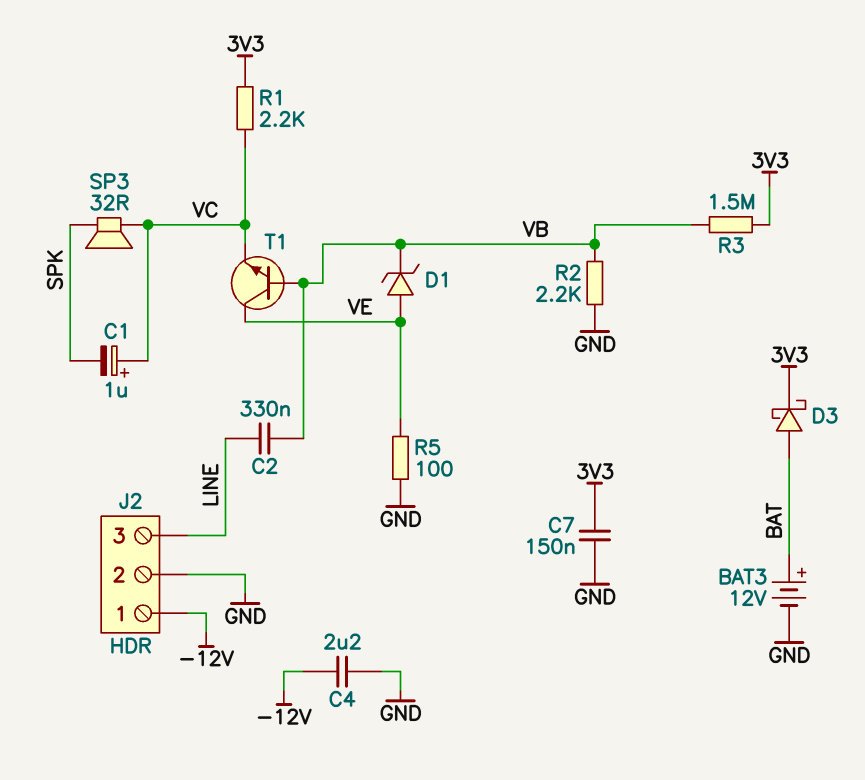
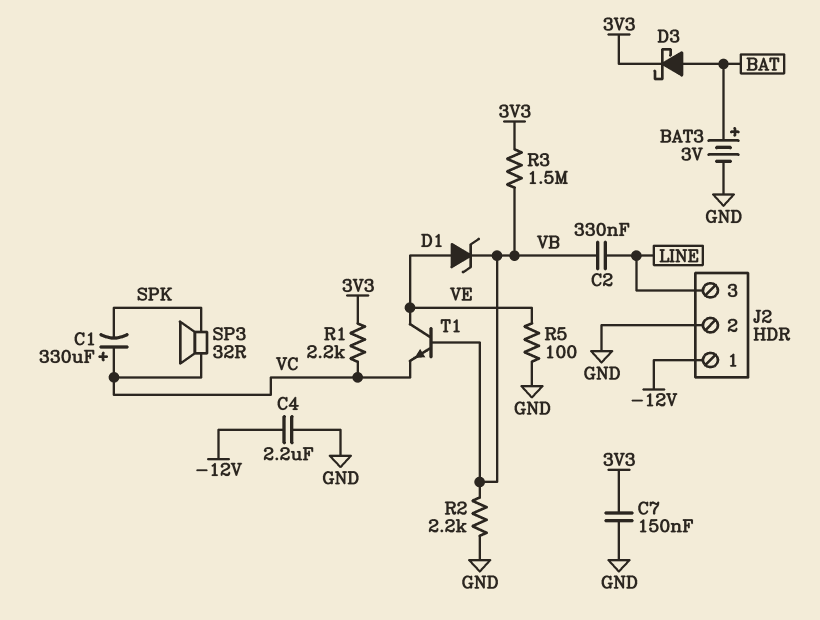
BAT3: 12V (plus BAT, minus GND) -> 3V (plus BAT, minus GND)
C1: 1uF (plus VC, minus SPK) -> 330uF (plus VC, minus SPK)

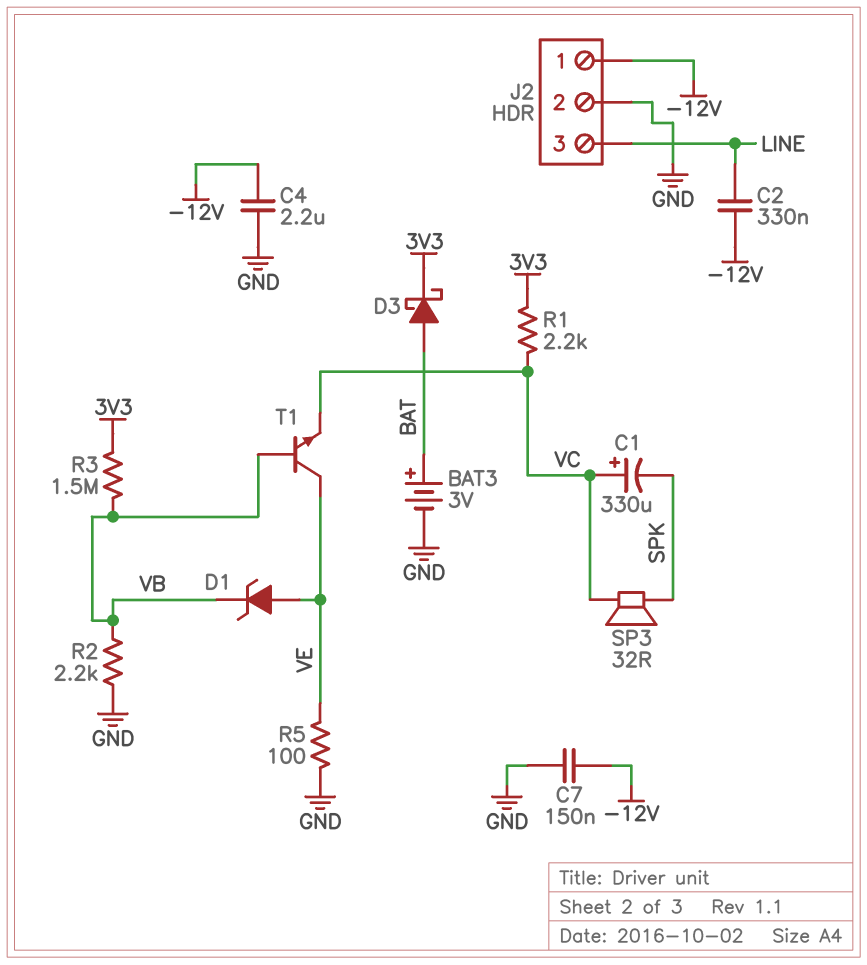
C2: 330nF (LINE, VB) -> 330nF (-12V, LINE)
C7: 150nF (3V3, GND) -> 150nF (-12V, GND)

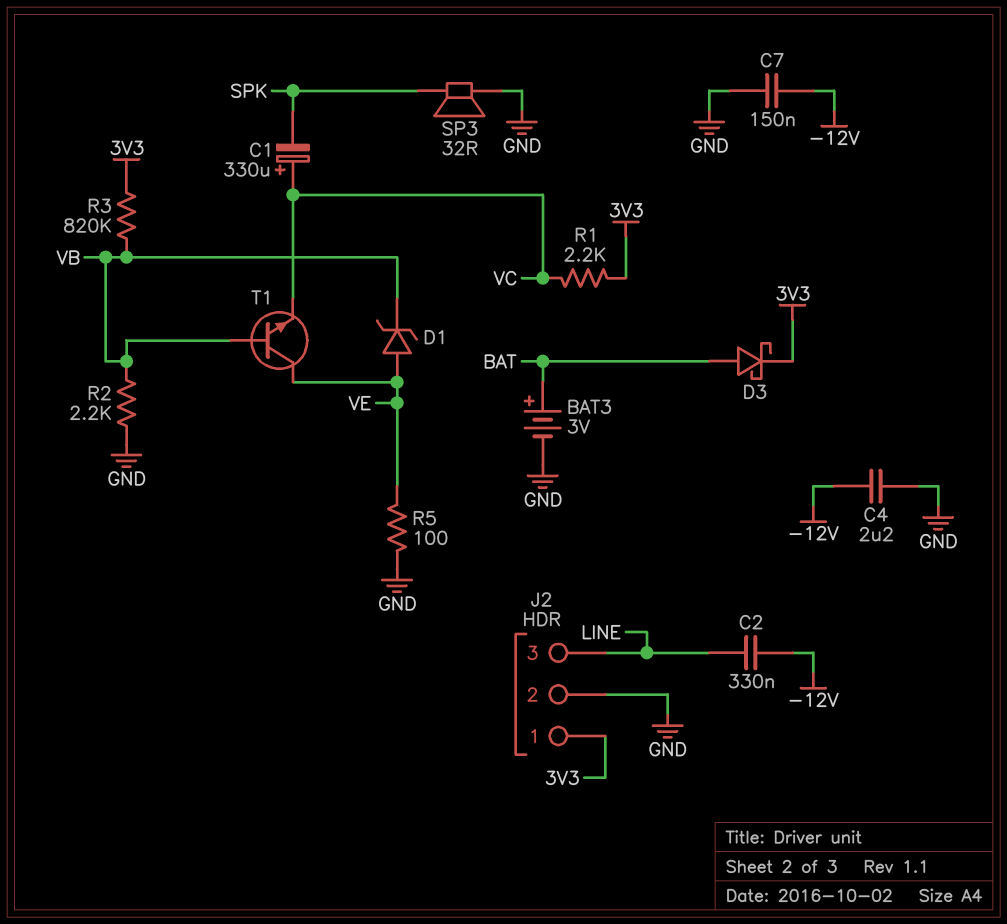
J2 pin 1: -12V -> 3V3
R3: 1.5M (3V3, VB) -> 820k (3V3, VB)
SP3: speaker 32R (SPK, VC) -> speaker 32R (GND, SPK)

